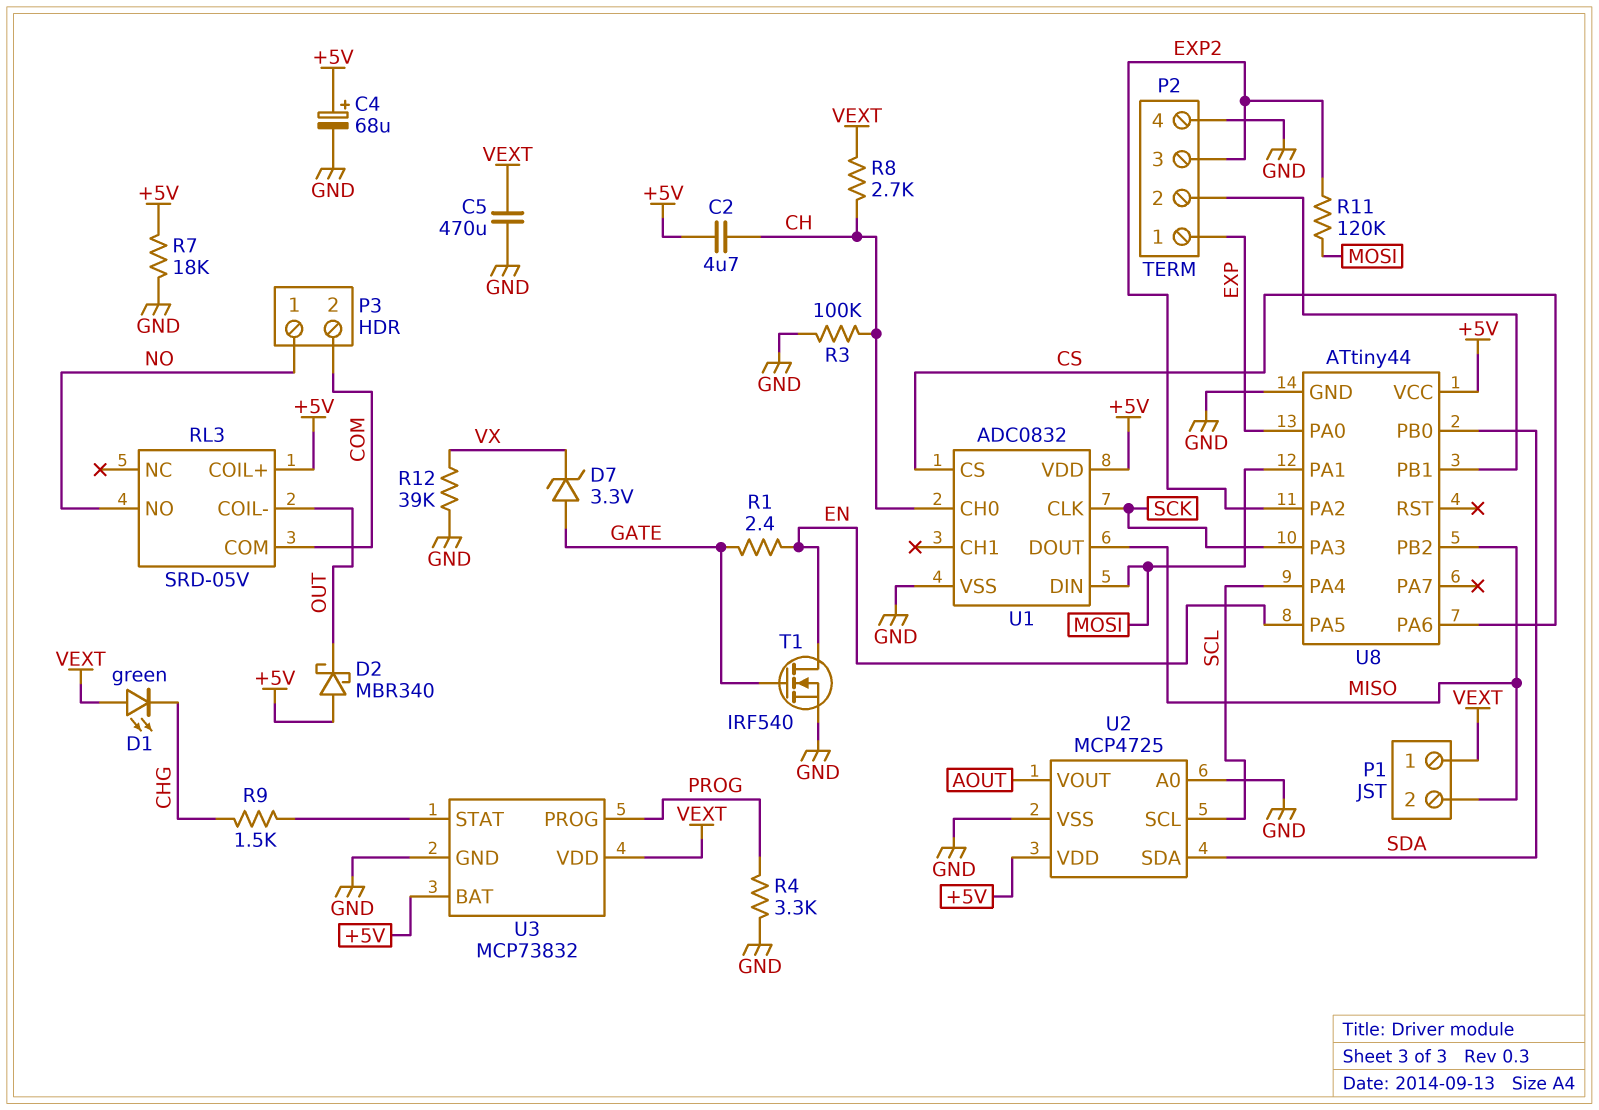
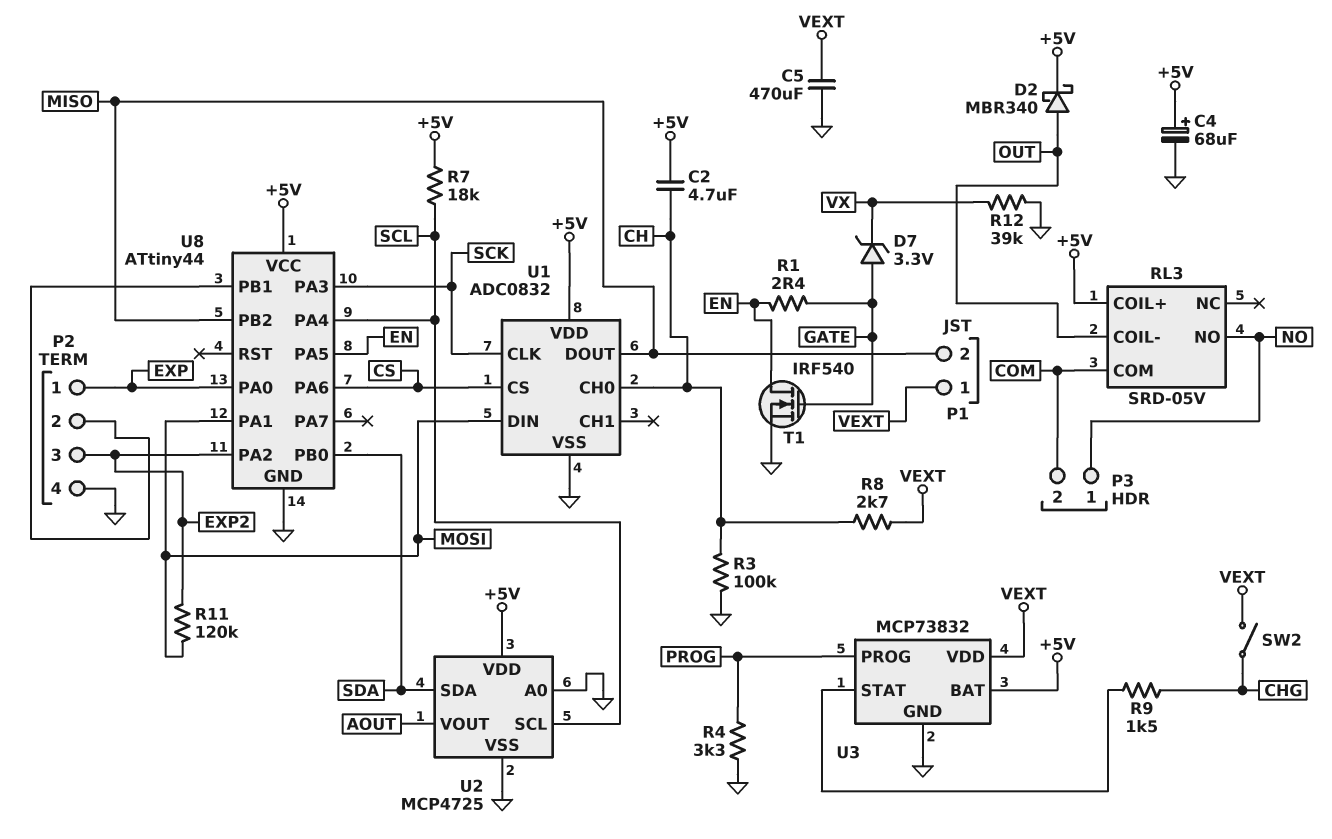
D1: LED green (A VEXT, K CHG) -> none
D2: schottky MBR340 (A +5V, K OUT) -> schottky MBR340 (A OUT, K +5V)
R7: 18k (+5V, GND) -> 18k (+5V, SCL)
SW2: none -> switch (CHG, VEXT)

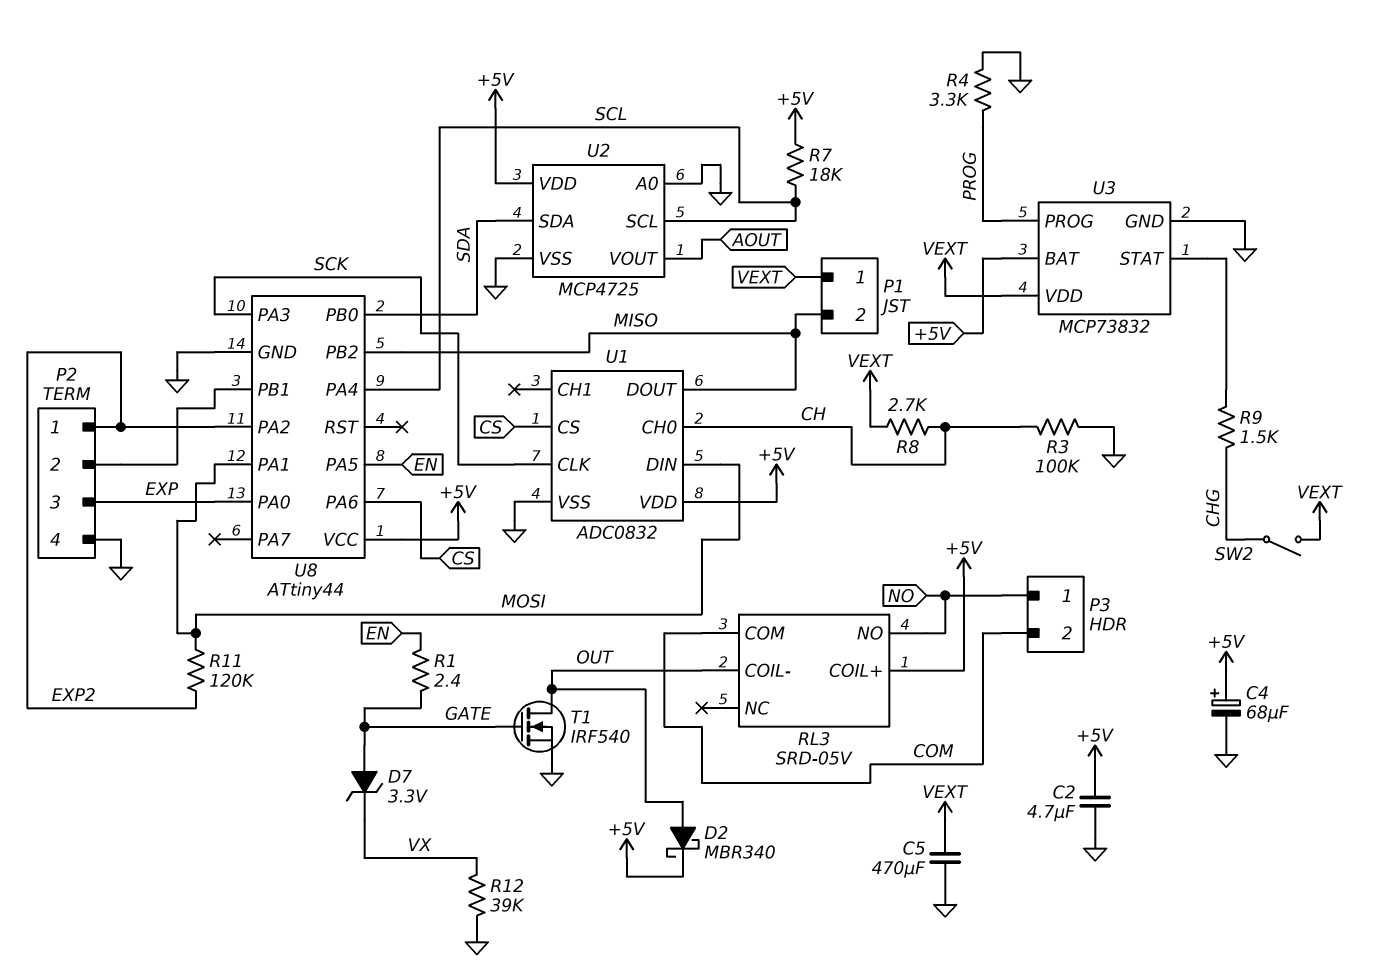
C2: 4.7uF (+5V, CH) -> 4.7uF (+5V, GND)
P2 pin 1: EXP -> EXP2
P2 pin 3: EXP2 -> EXP
T1: NMOS IRF540 (G GATE, D EN, S GND) -> NMOS IRF540 (G GATE, D OUT, S GND)

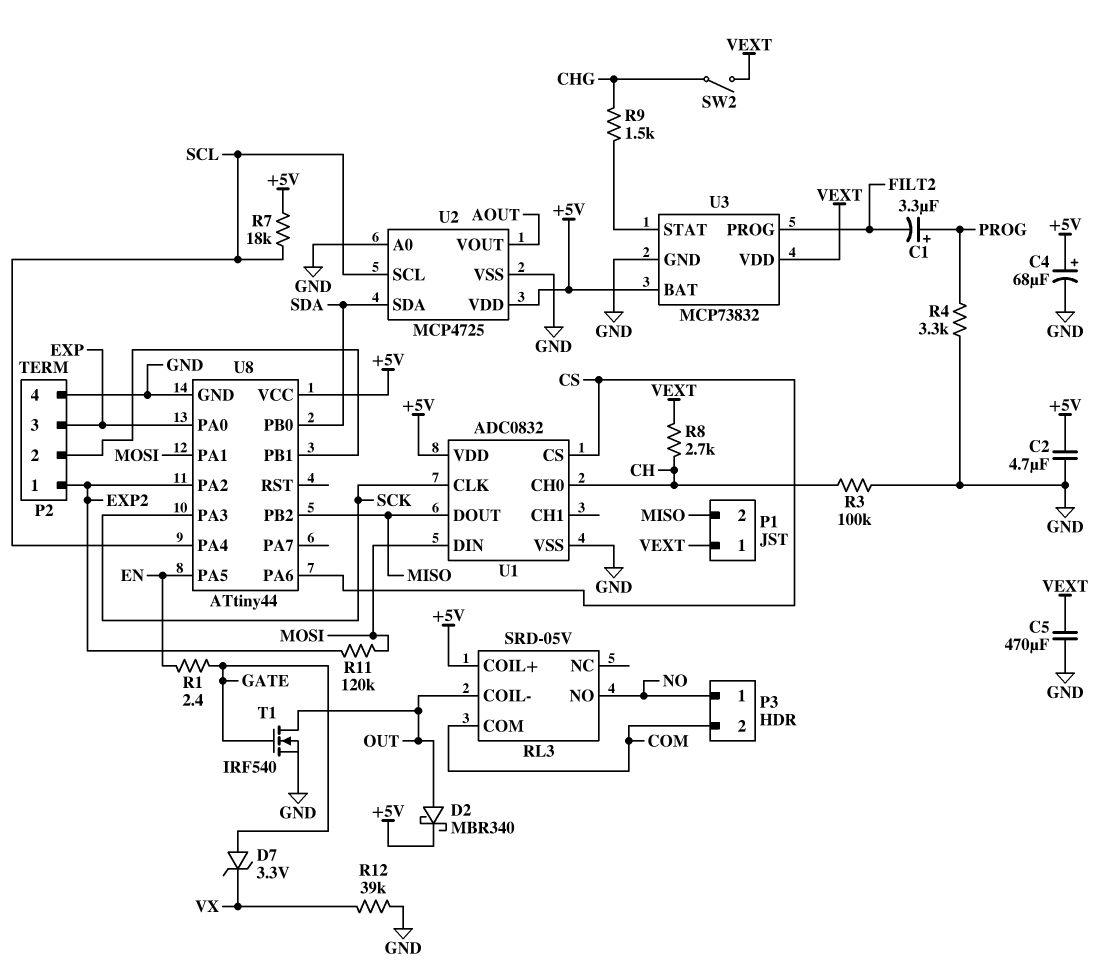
C1: none -> 3.3uF (plus PROG, minus FILT2)
U3 pin PROG: PROG -> FILT2

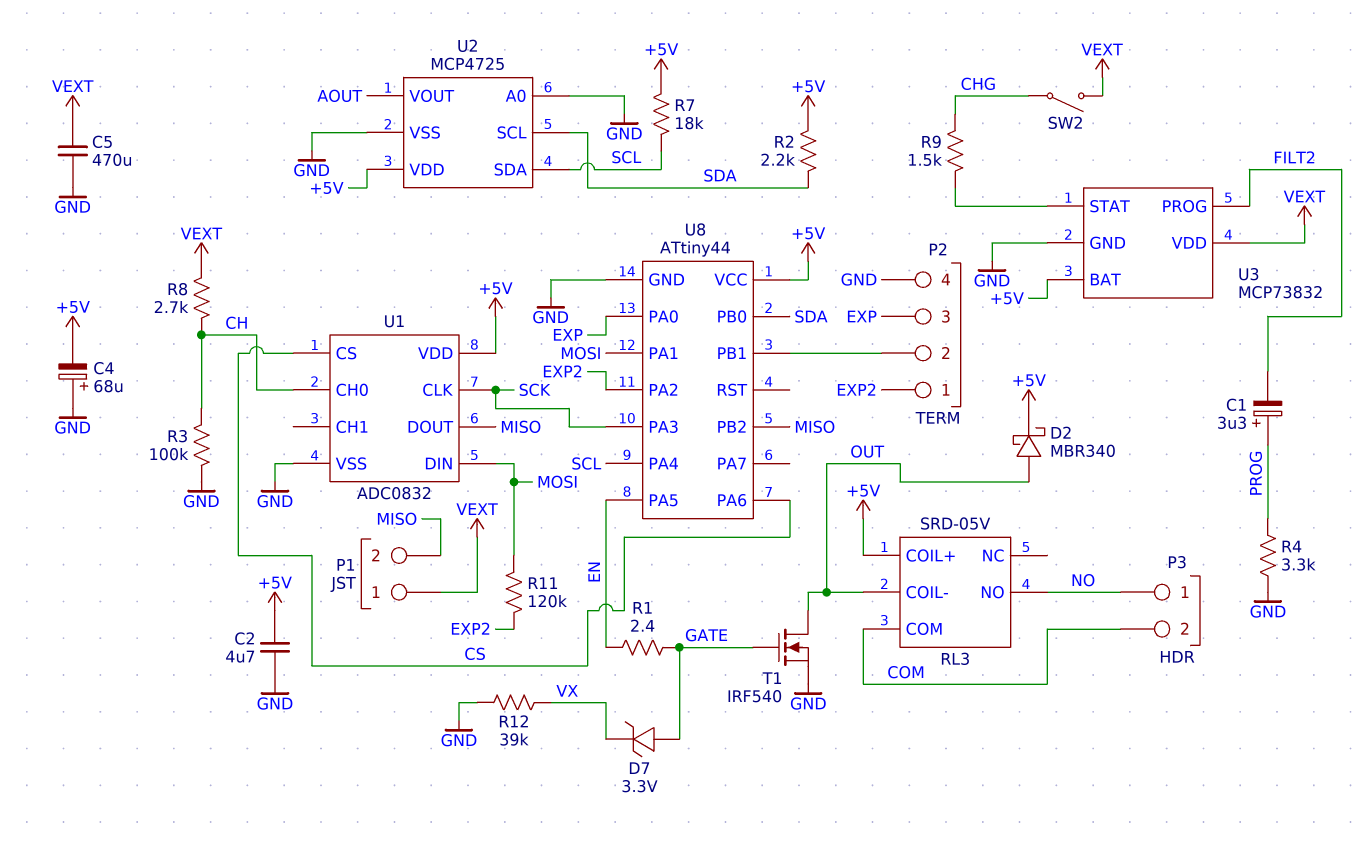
C4: 68uF (plus +5V, minus GND) -> 68uF (plus GND, minus +5V)
R2: none -> 2.2k (+5V, SDA)
U2 pin SCL: SCL -> SDA
U2 pin SDA: SDA -> SCL

